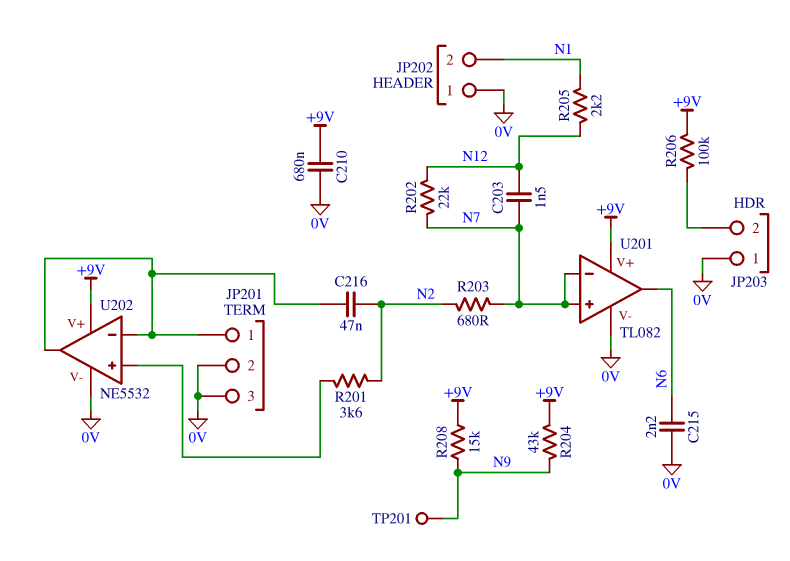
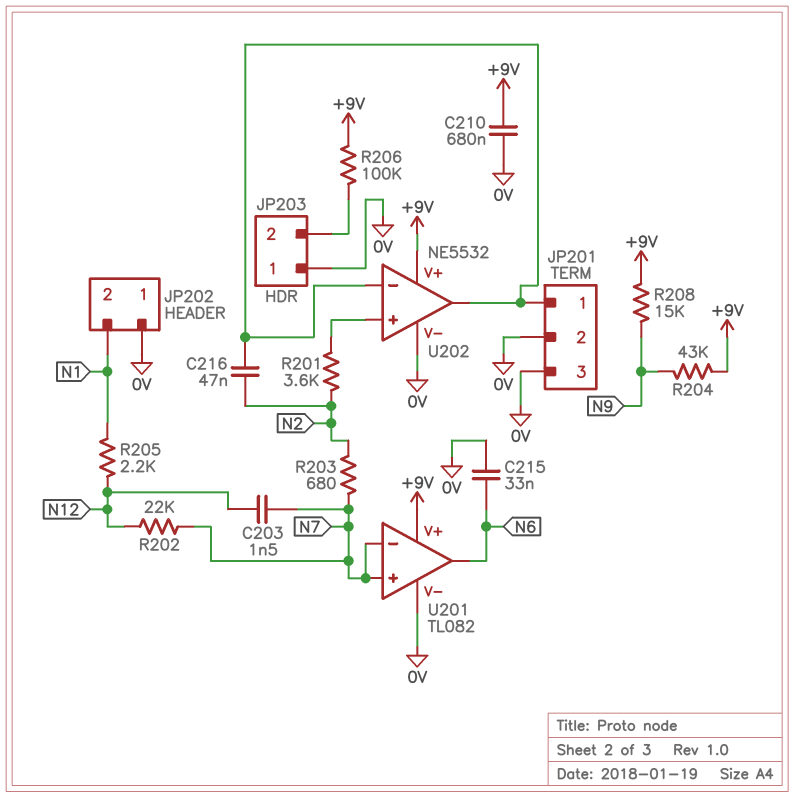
C215: 2.2nF (0V, N6) -> 33nF (0V, N6)
TP201: test point (N9) -> none

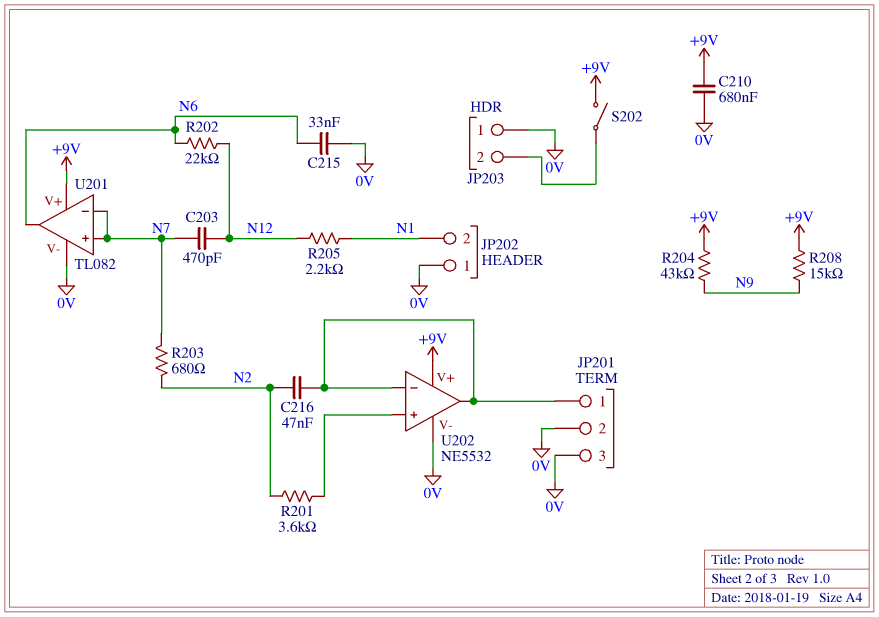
C203: 1.5nF (N7, N12) -> 470pF (N7, N12)
R202: 22k (N7, N12) -> 22k (N6, N12)
R206: 100k (+9V, JP203/2) -> none
S202: none -> switch (+9V, JP203/2)

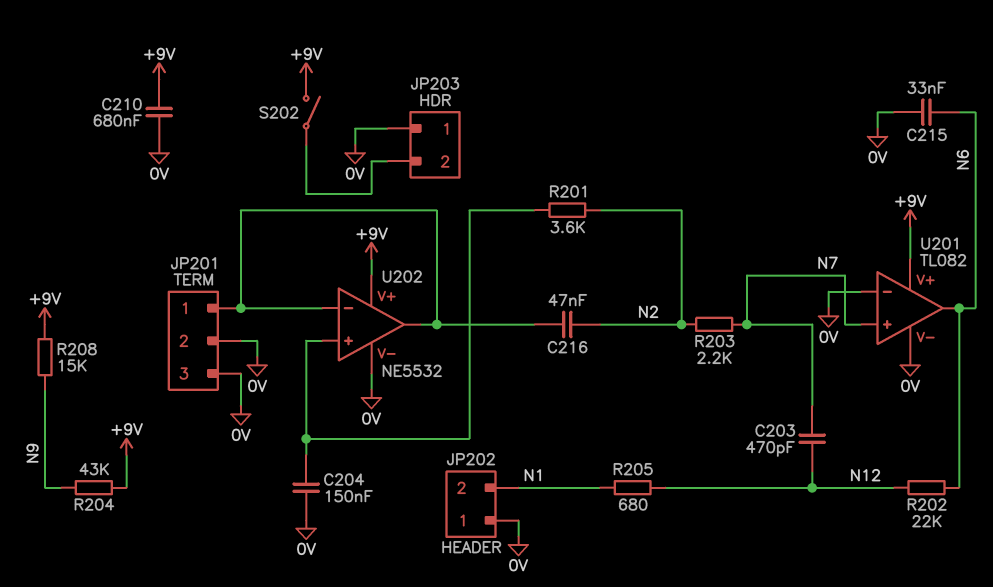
C204: none -> 150nF (0V, U202/in+)
R203: 680 (N2, N7) -> 2.2k (N2, N7)
R205: 2.2k (N1, N12) -> 680 (N1, N12)
U201 pin in-: N7 -> 0V

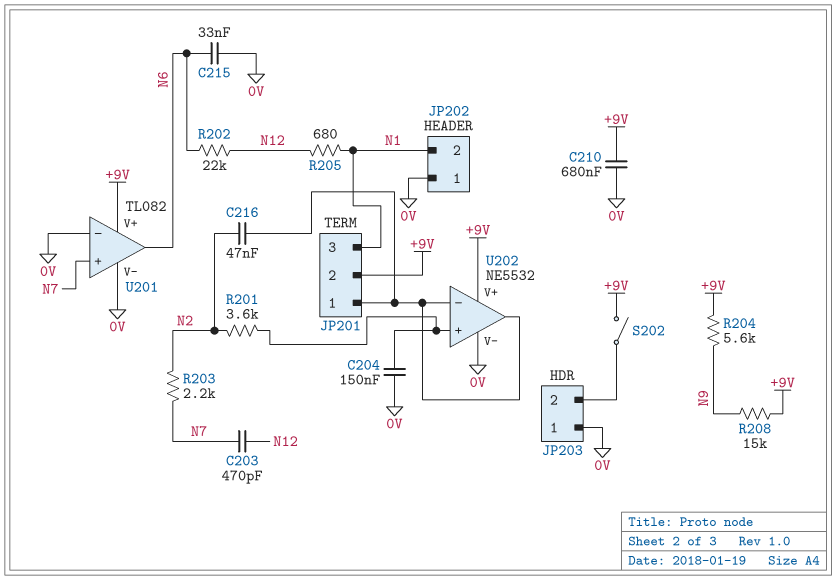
JP201 pin 2: 0V -> +9V
JP201 pin 3: 0V -> N1
R204: 43k (+9V, N9) -> 5.6k (+9V, N9)

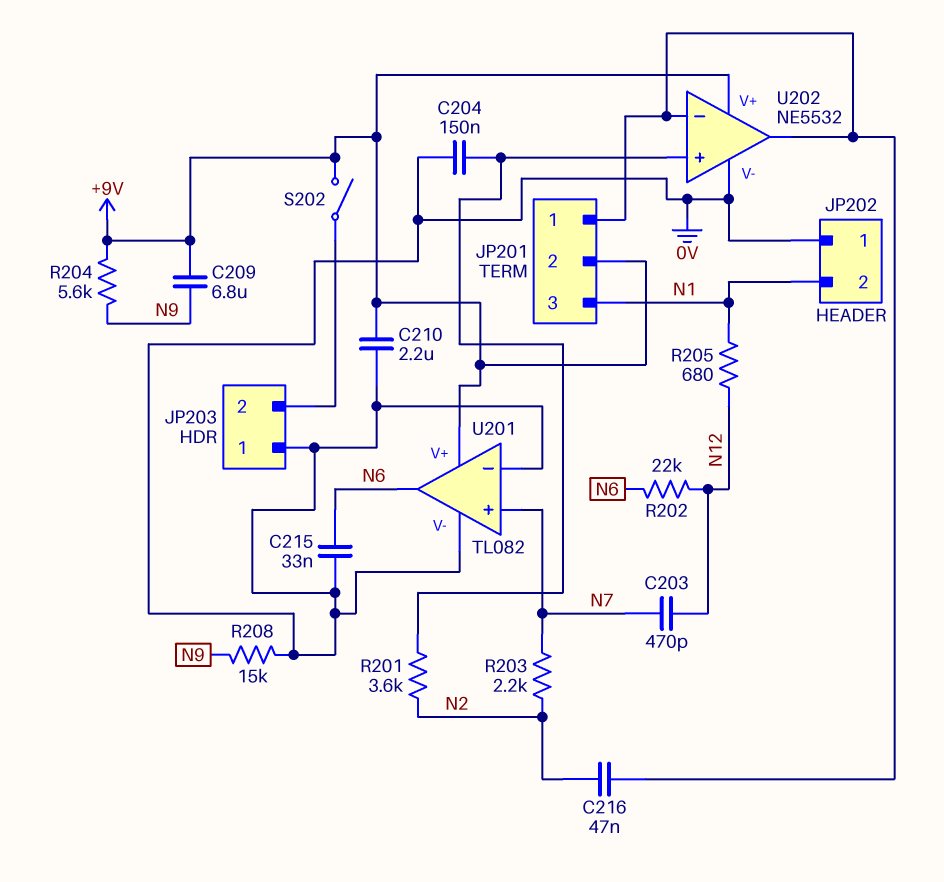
C209: none -> 6.8uF (+9V, N9)
C210: 680nF (+9V, 0V) -> 2.2uF (+9V, 0V)
R208: 15k (+9V, N9) -> 15k (0V, N9)

